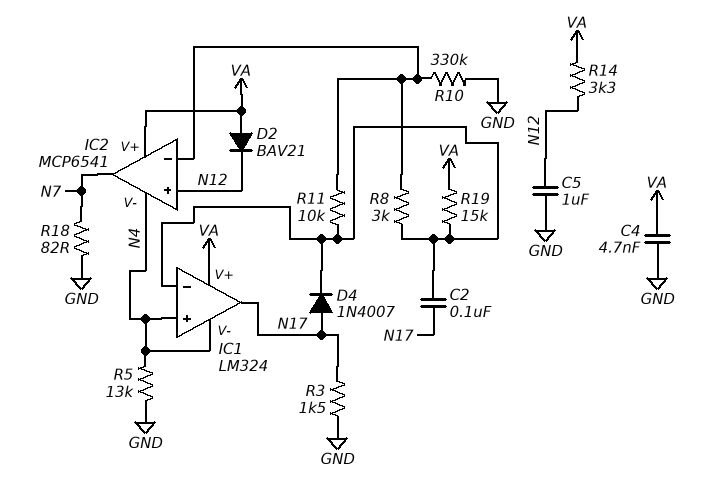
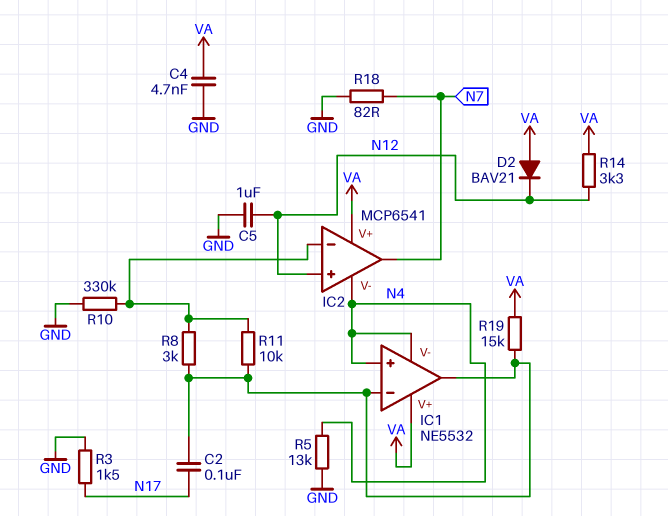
D4: diode 1N4007 (A N17, K IC1/in-) -> none
IC1: LM324 -> NE5532
IC1 pin out: N17 -> IC1/in-

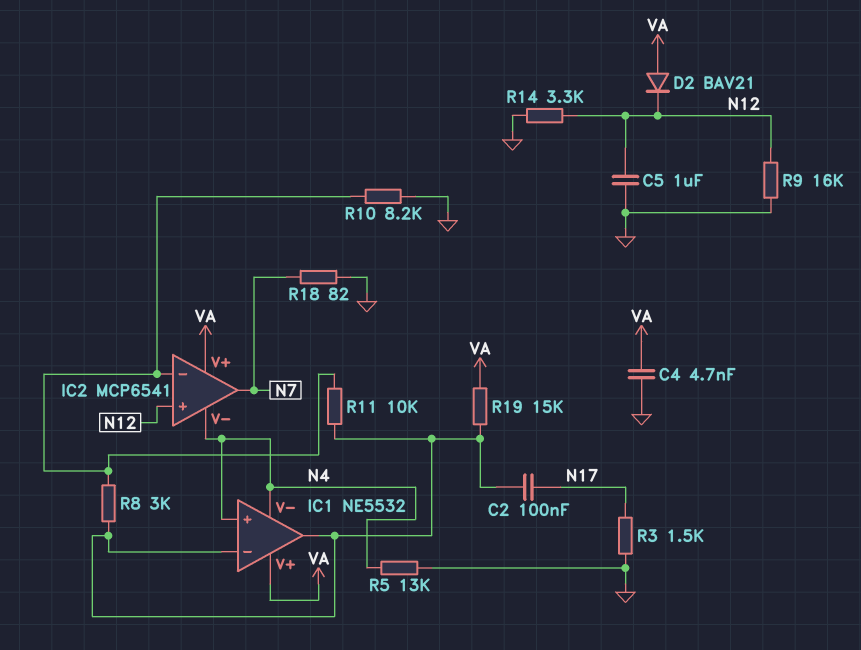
R9: none -> 16k (GND, N12)
R10: 330k (GND, IC2/in-) -> 8.2k (GND, IC2/in-)
R14: 3.3k (N12, VA) -> 3.3k (GND, N12)

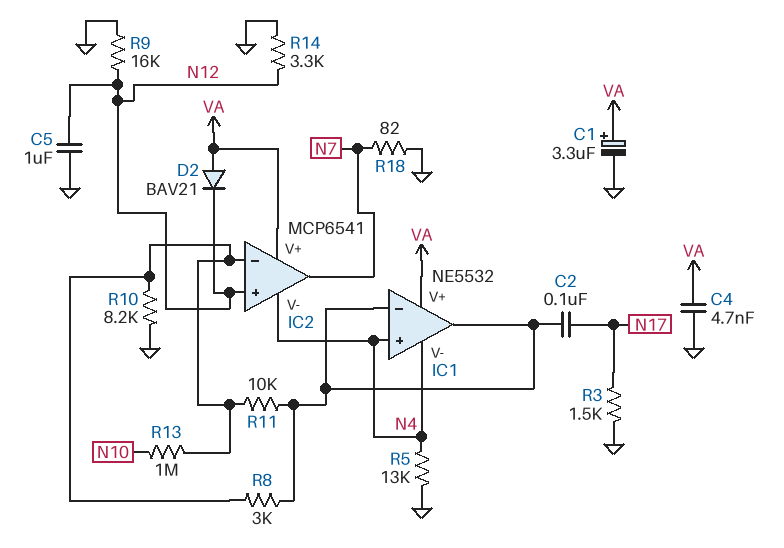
C1: none -> 3.3uF (plus VA, minus GND)
R13: none -> 1M (IC2/in-, N10)
R19: 15k (IC1/in-, VA) -> none

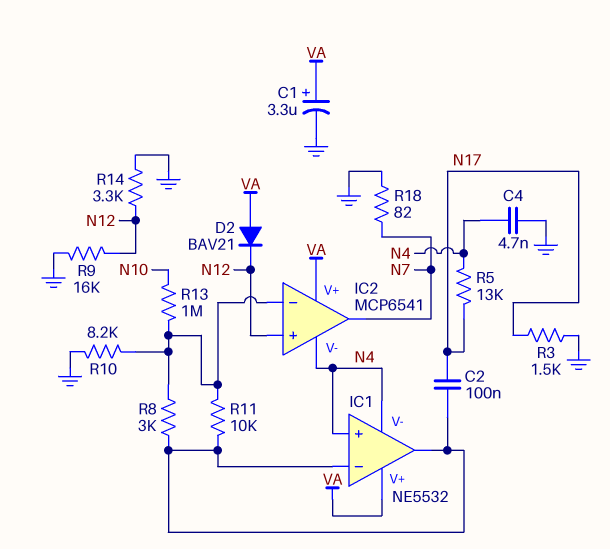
C4: 4.7nF (GND, VA) -> 4.7nF (GND, N4)
C5: 1uF (GND, N12) -> none
R5: 13k (GND, N4) -> 13k (N4, N17)

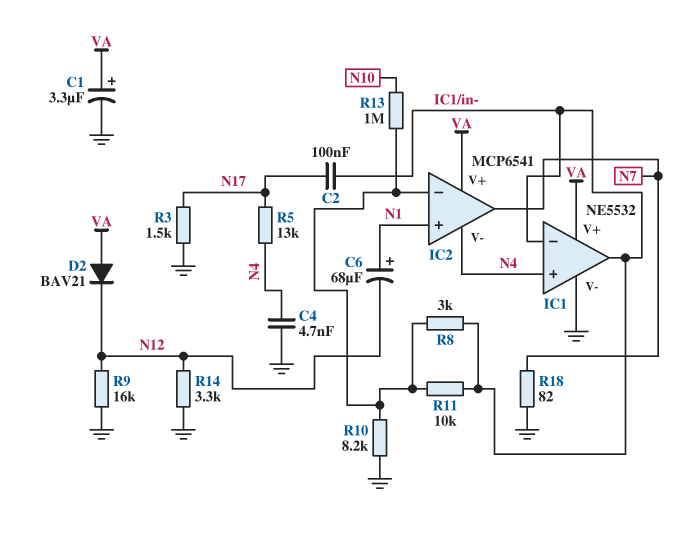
C6: none -> 68uF (plus N1, minus N12)
IC1 pin V-: N4 -> GND
IC2 pin in+: N12 -> N1

